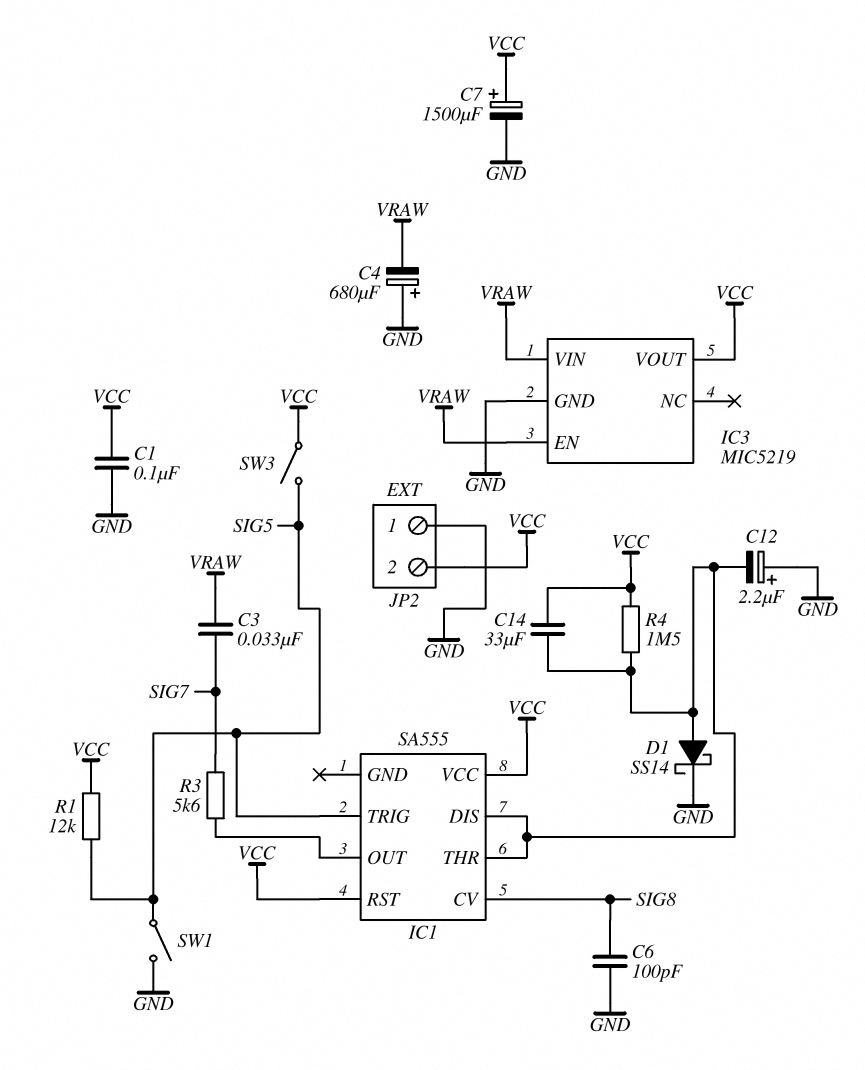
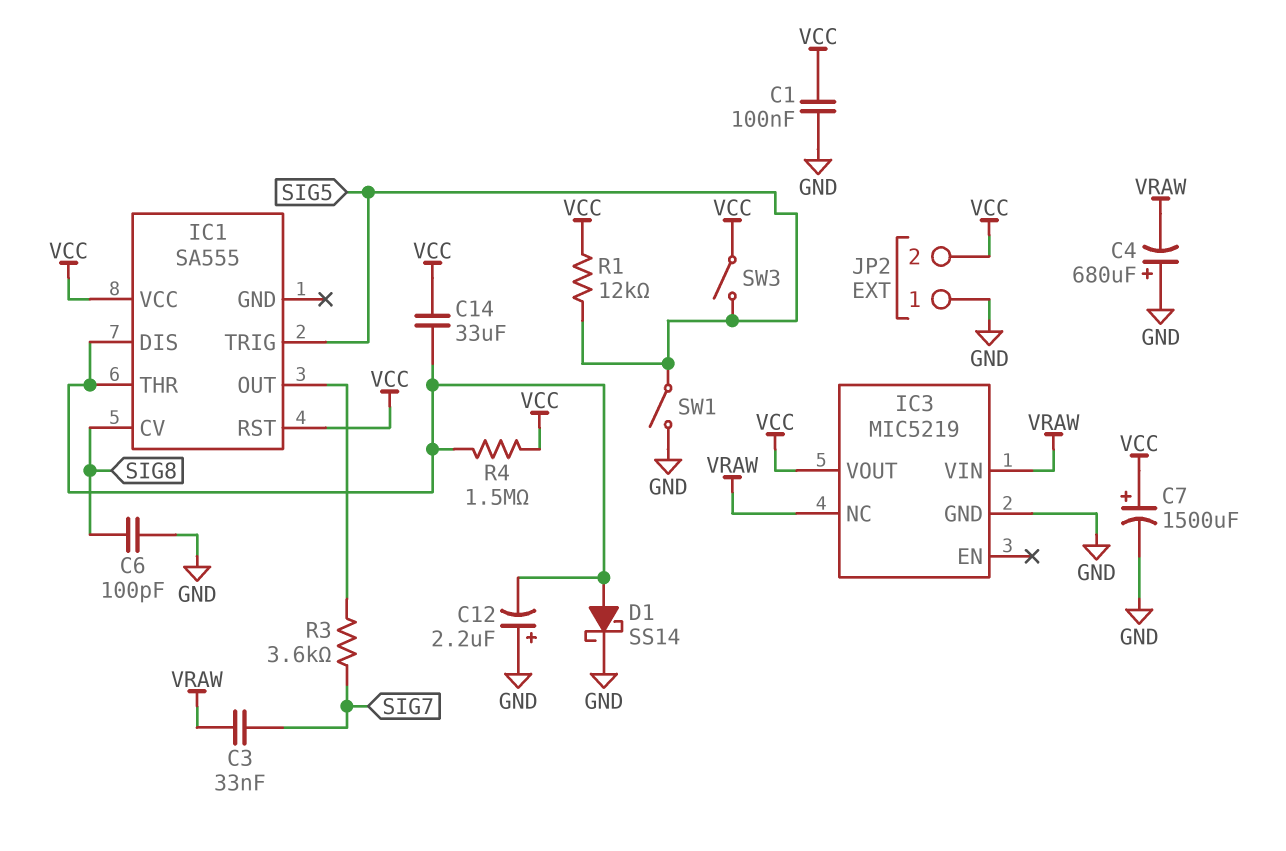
IC3 pin EN: VRAW -> none
IC3 pin NC: none -> VRAW
R3: 5.6k (IC1/OUT, SIG7) -> 3.6k (IC1/OUT, SIG7)

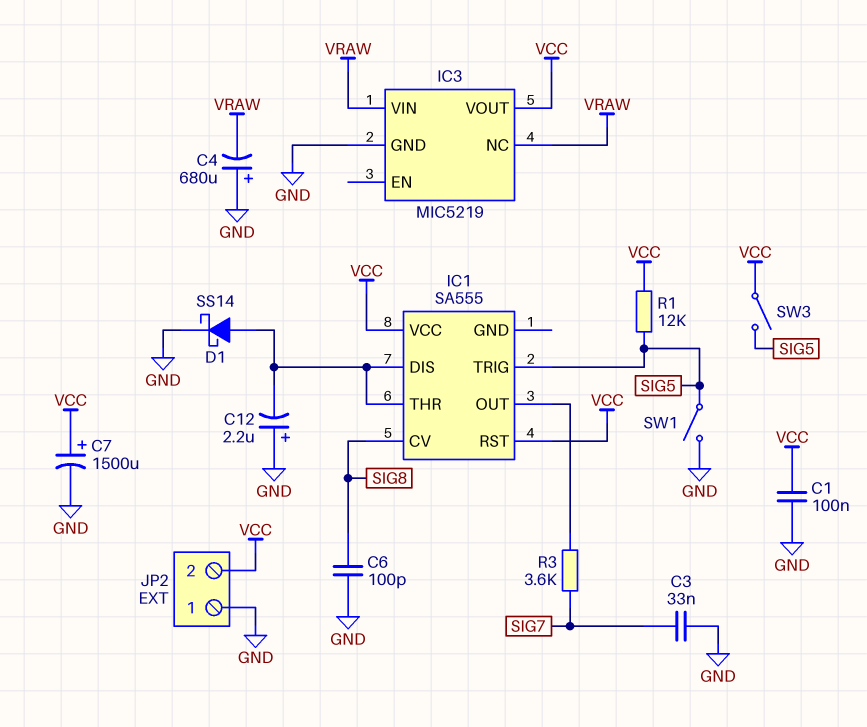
C3: 33nF (SIG7, VRAW) -> 33nF (GND, SIG7)
C14: 33uF (IC1/DIS, VCC) -> none
R4: 1.5M (IC1/DIS, VCC) -> none

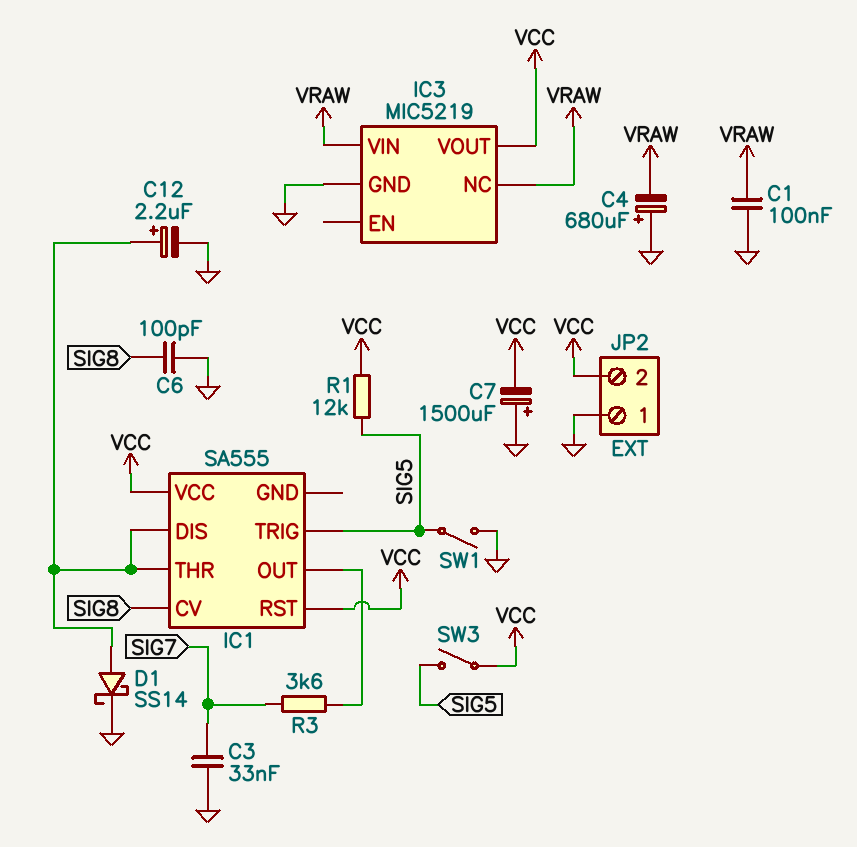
C1: 100nF (GND, VCC) -> 100nF (GND, VRAW)
C7: 1500uF (plus VCC, minus GND) -> 1500uF (plus GND, minus VCC)
C12: 2.2uF (plus GND, minus IC1/DIS) -> 2.2uF (plus IC1/DIS, minus GND)

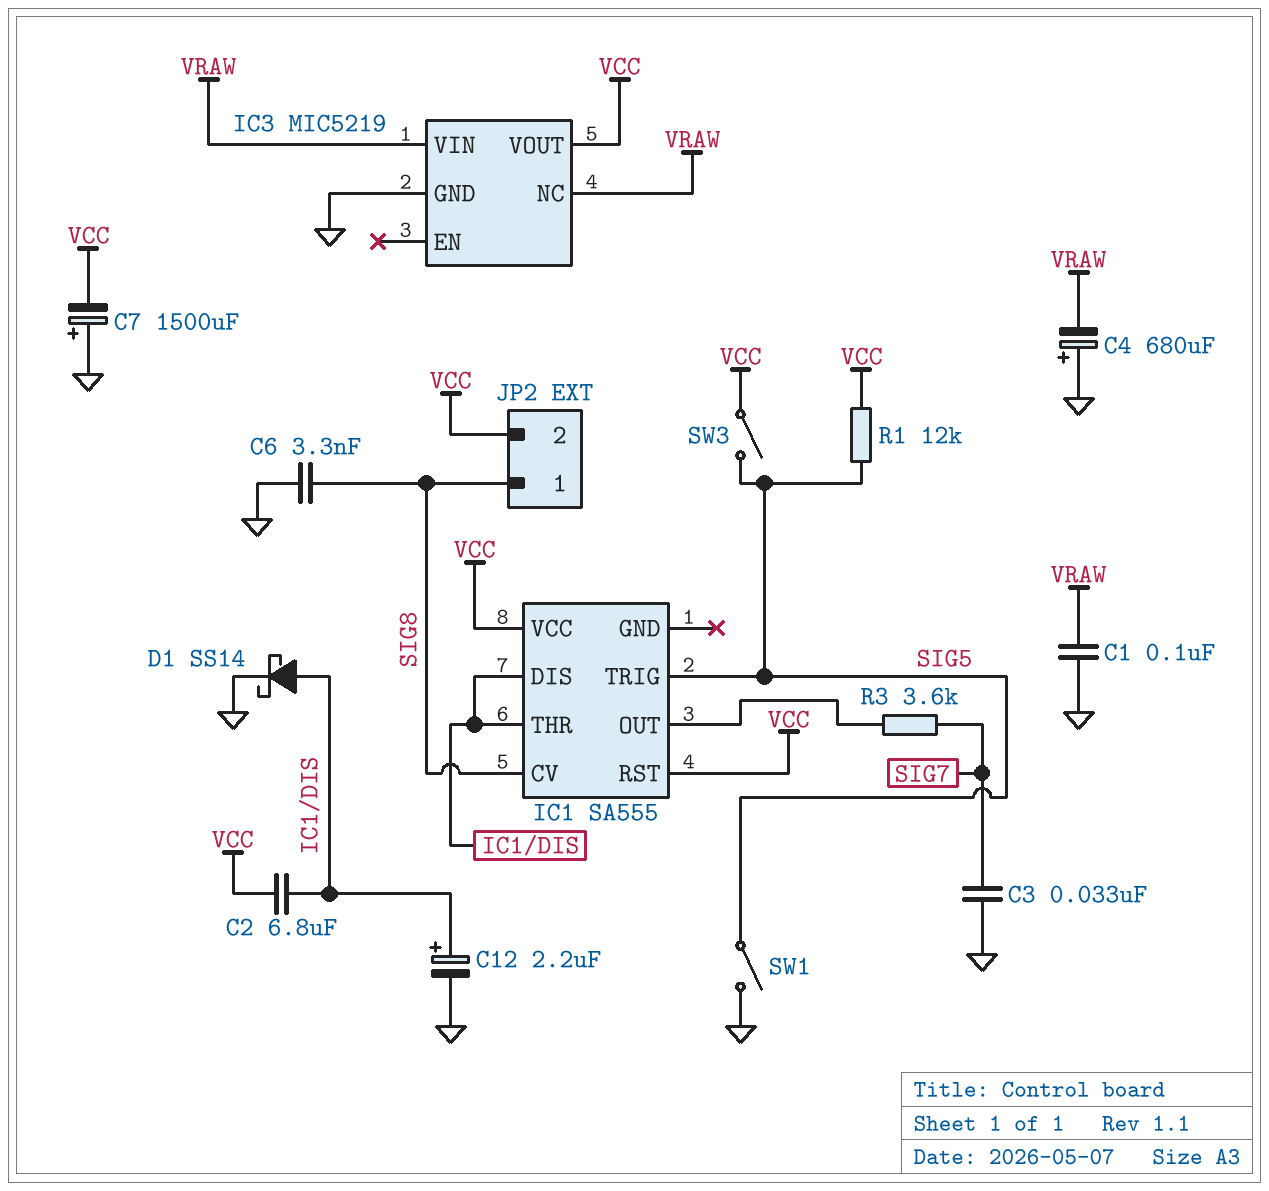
C2: none -> 6.8uF (IC1/DIS, VCC)
C6: 100pF (GND, SIG8) -> 3.3nF (GND, SIG8)
JP2 pin 1: GND -> SIG8

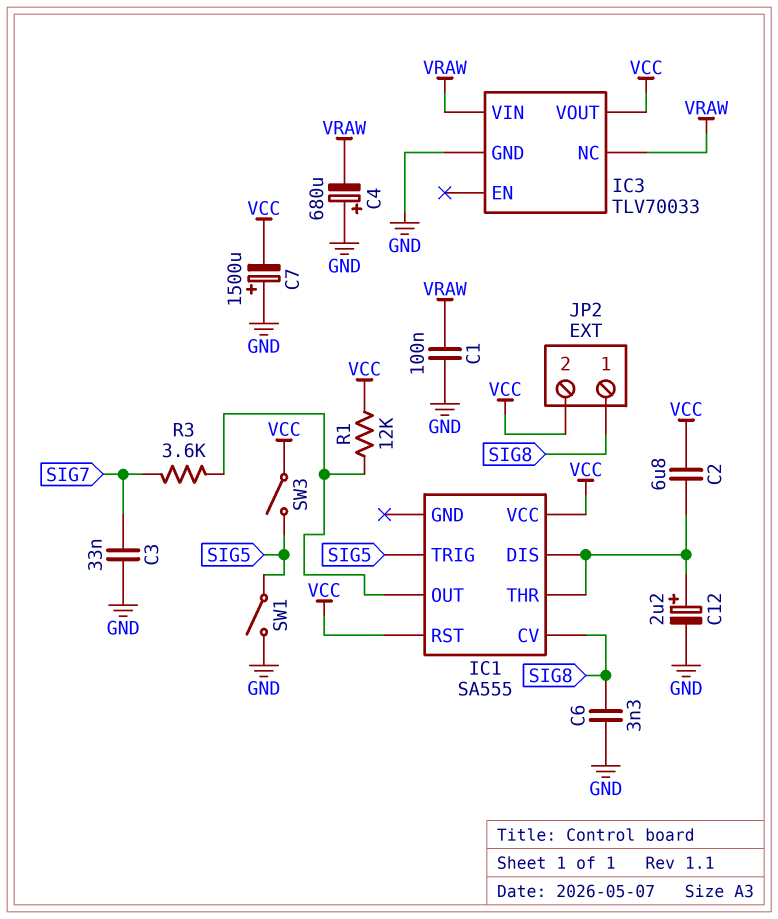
D1: schottky SS14 (A IC1/DIS, K GND) -> none
IC3: MIC5219 -> TLV70033
R1: 12k (SIG5, VCC) -> 12k (IC1/OUT, VCC)

